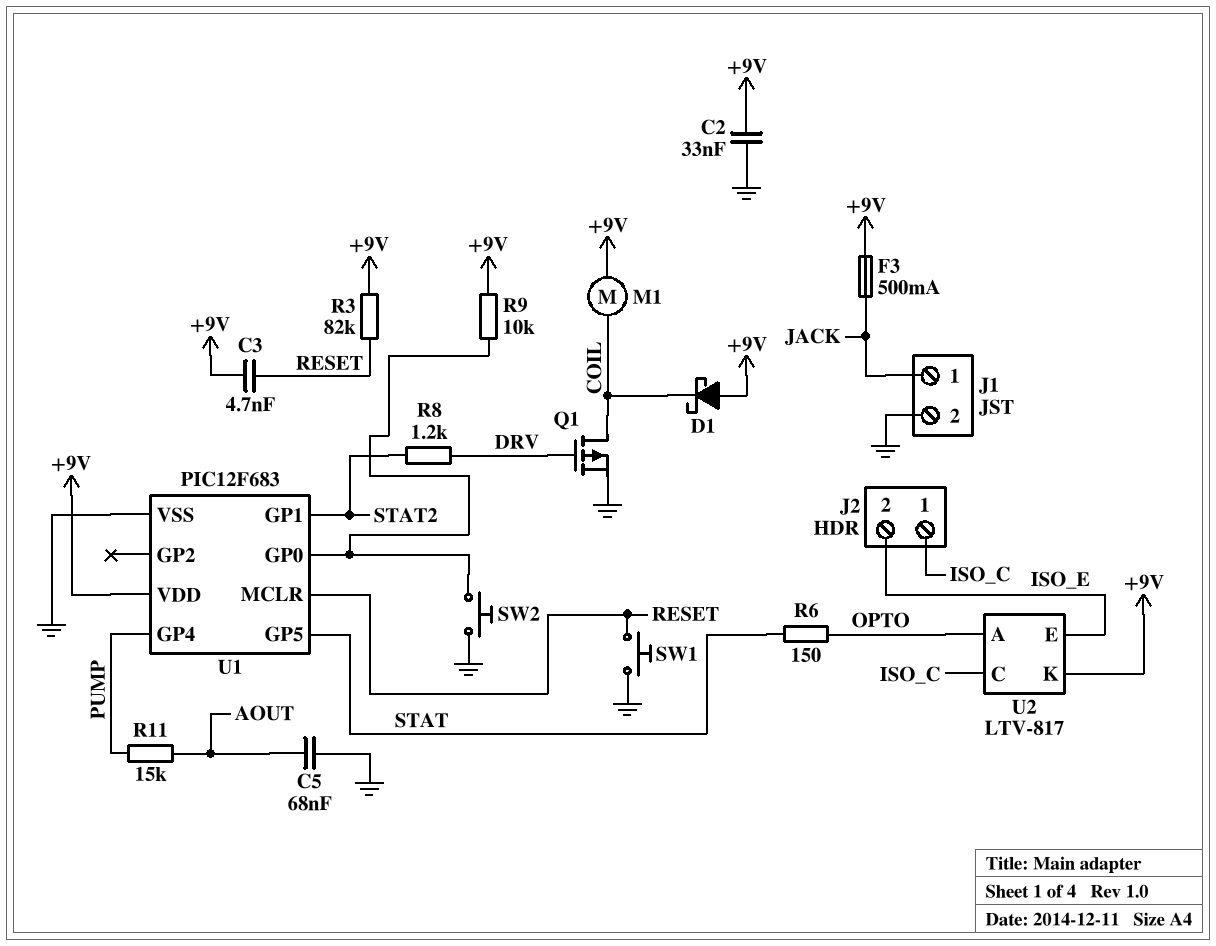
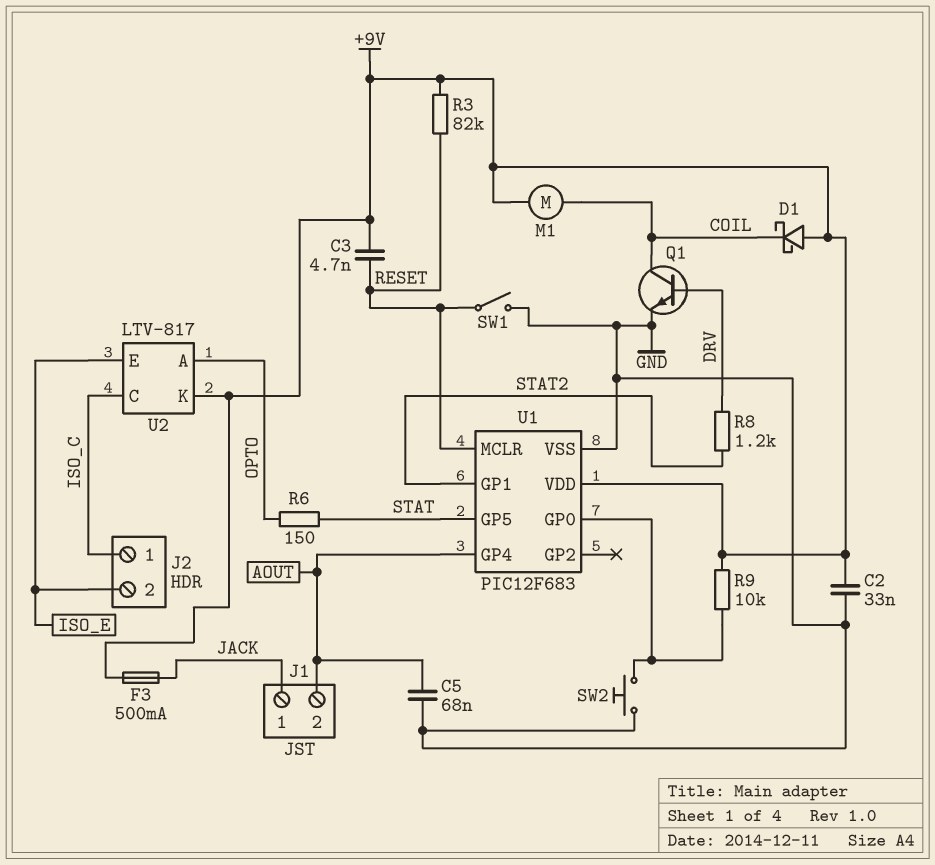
J1 pin 2: GND -> AOUT
Q1: PMOS (G DRV, D COIL, S GND) -> NPN (B DRV, C COIL, E GND)
R11: 15k (AOUT, PUMP) -> none
SW1: button (GND, RESET) -> switch (GND, RESET)
U1 pin GP4: PUMP -> AOUT

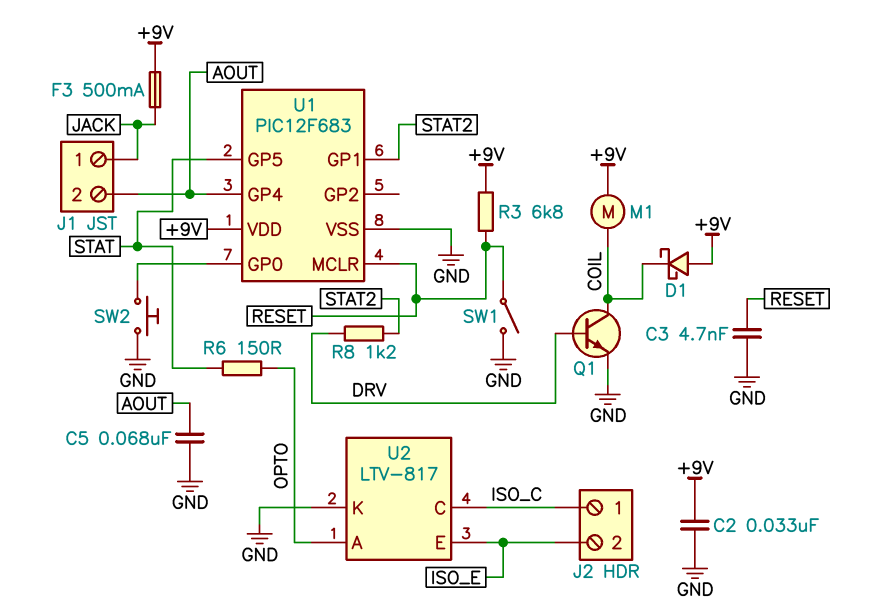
C3: 4.7nF (+9V, RESET) -> 4.7nF (GND, RESET)
R3: 82k (+9V, RESET) -> 6.8k (+9V, RESET)
R9: 10k (+9V, U1/GP0) -> none
U2 pin K: +9V -> GND

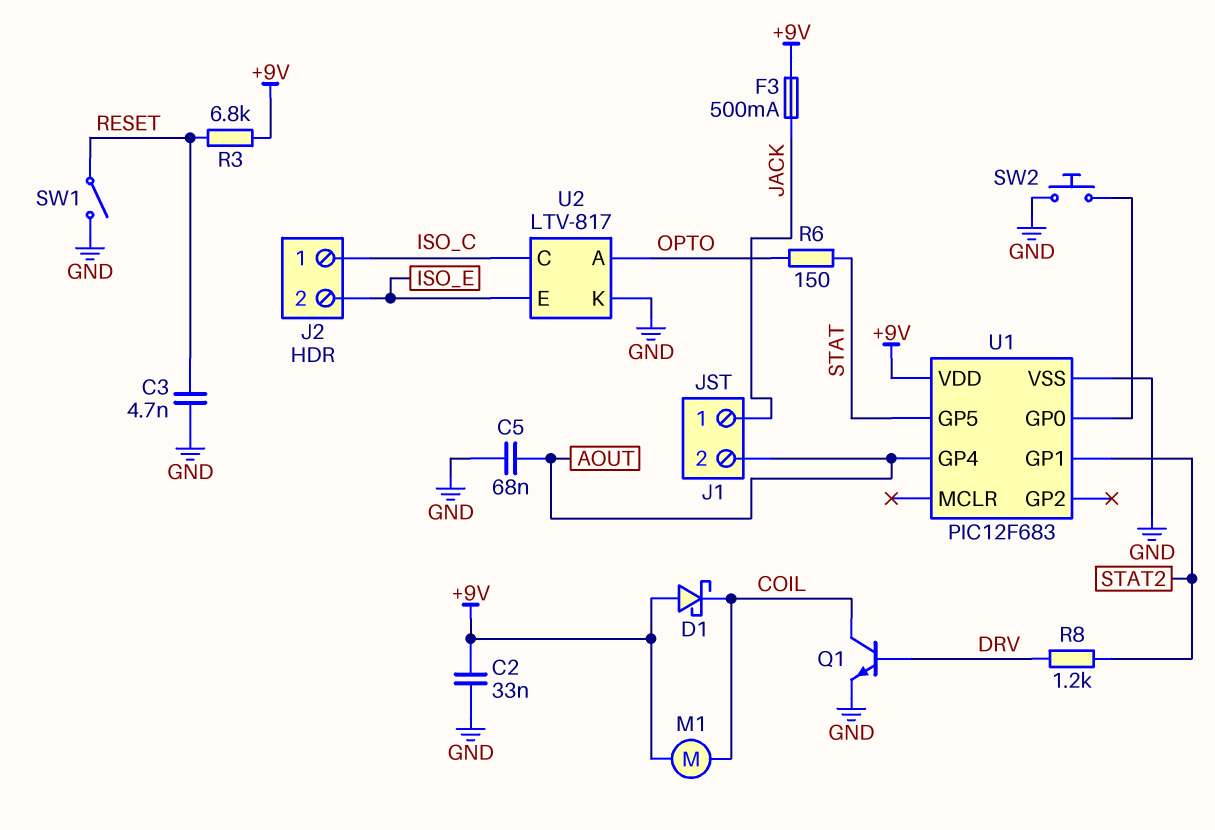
U1 pin MCLR: RESET -> none

